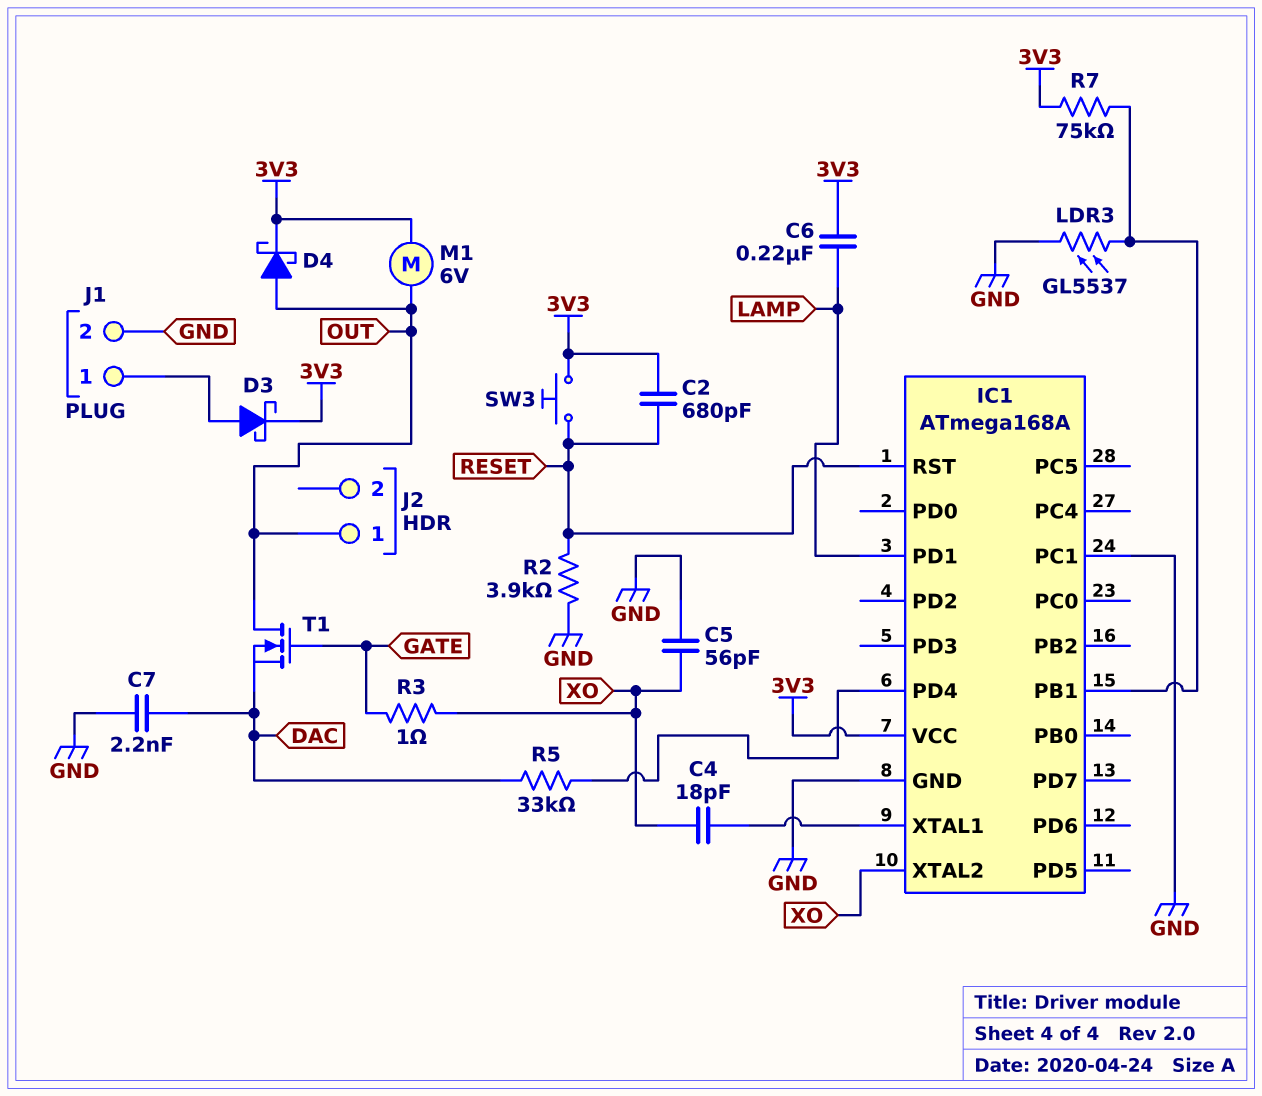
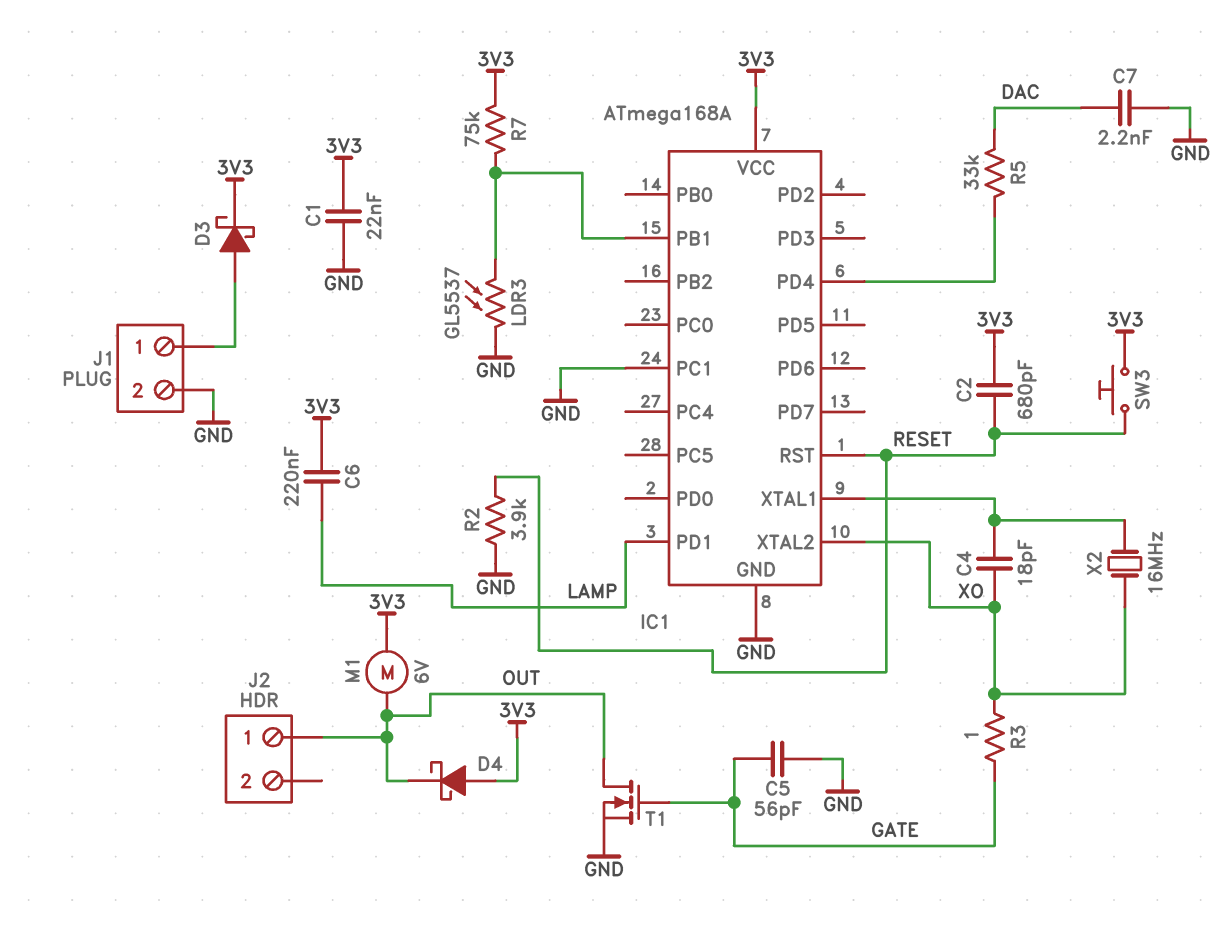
C1: none -> 22nF (3V3, GND)
C5: 56pF (GND, XO) -> 56pF (GATE, GND)
D4: schottky (A OUT, K 3V3) -> schottky (A 3V3, K OUT)
T1: NMOS (G GATE, D OUT, S DAC) -> NMOS (G GATE, D OUT, S GND)
X2: none -> 16MHz (IC1/XTAL1, XO)

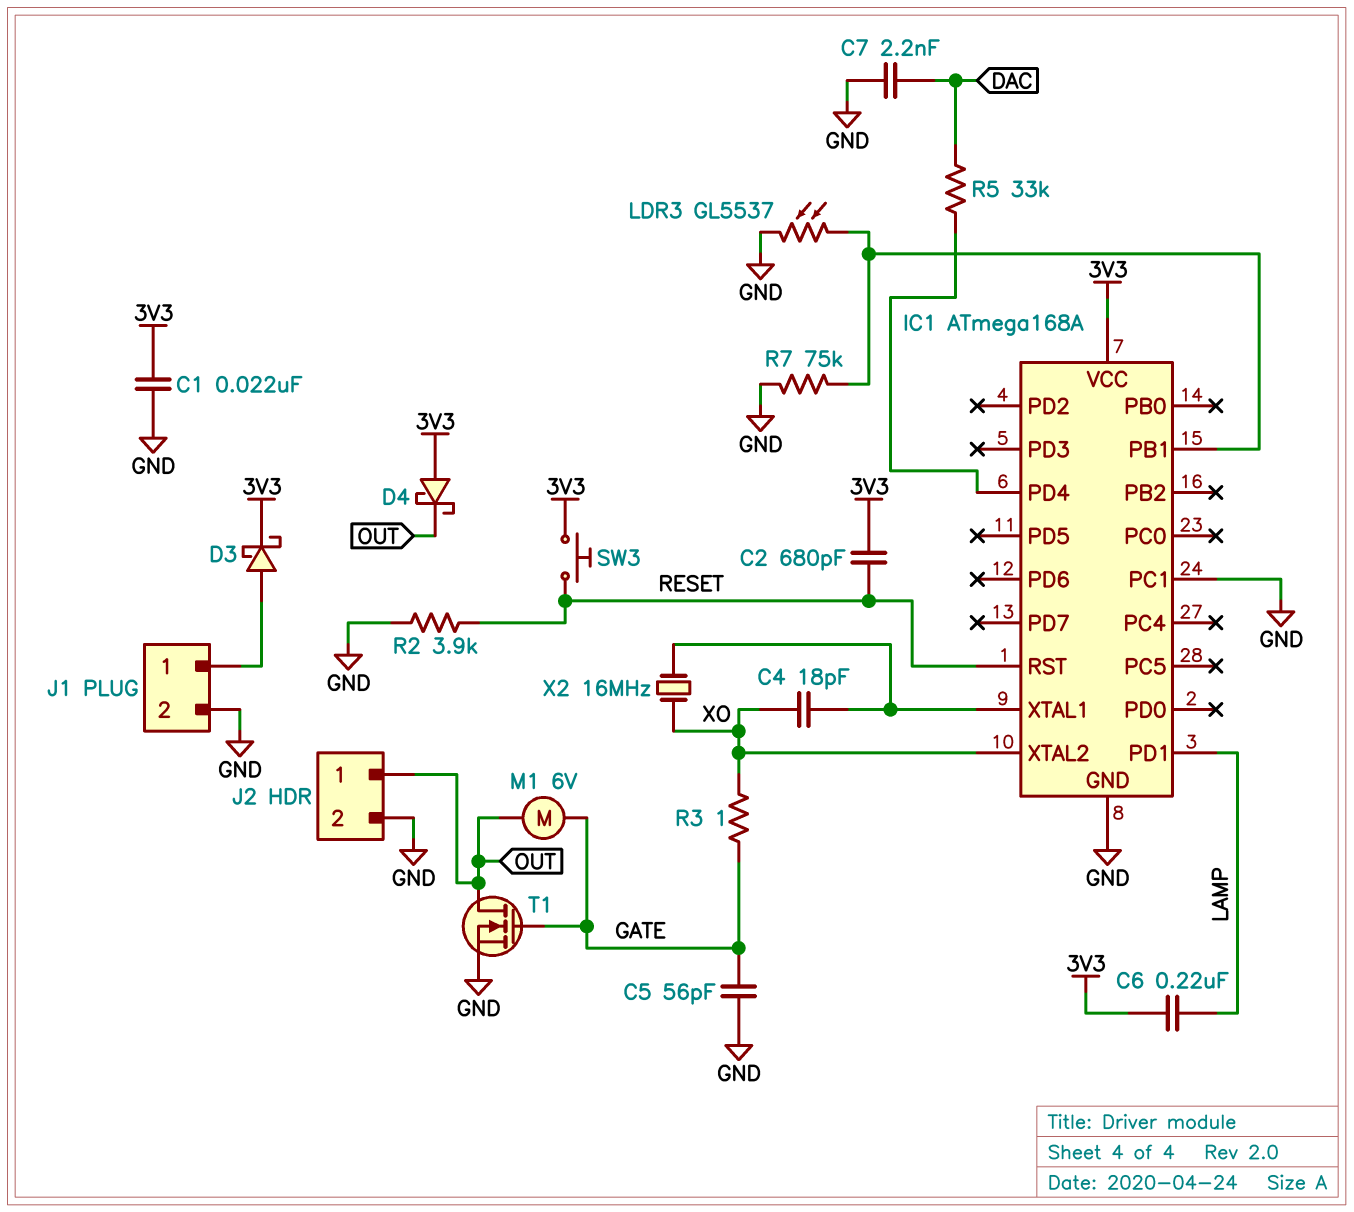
J2 pin 2: none -> GND
M1: motor 6V (3V3, OUT) -> motor 6V (GATE, OUT)
R7: 75k (3V3, IC1/PB1) -> 75k (GND, IC1/PB1)

